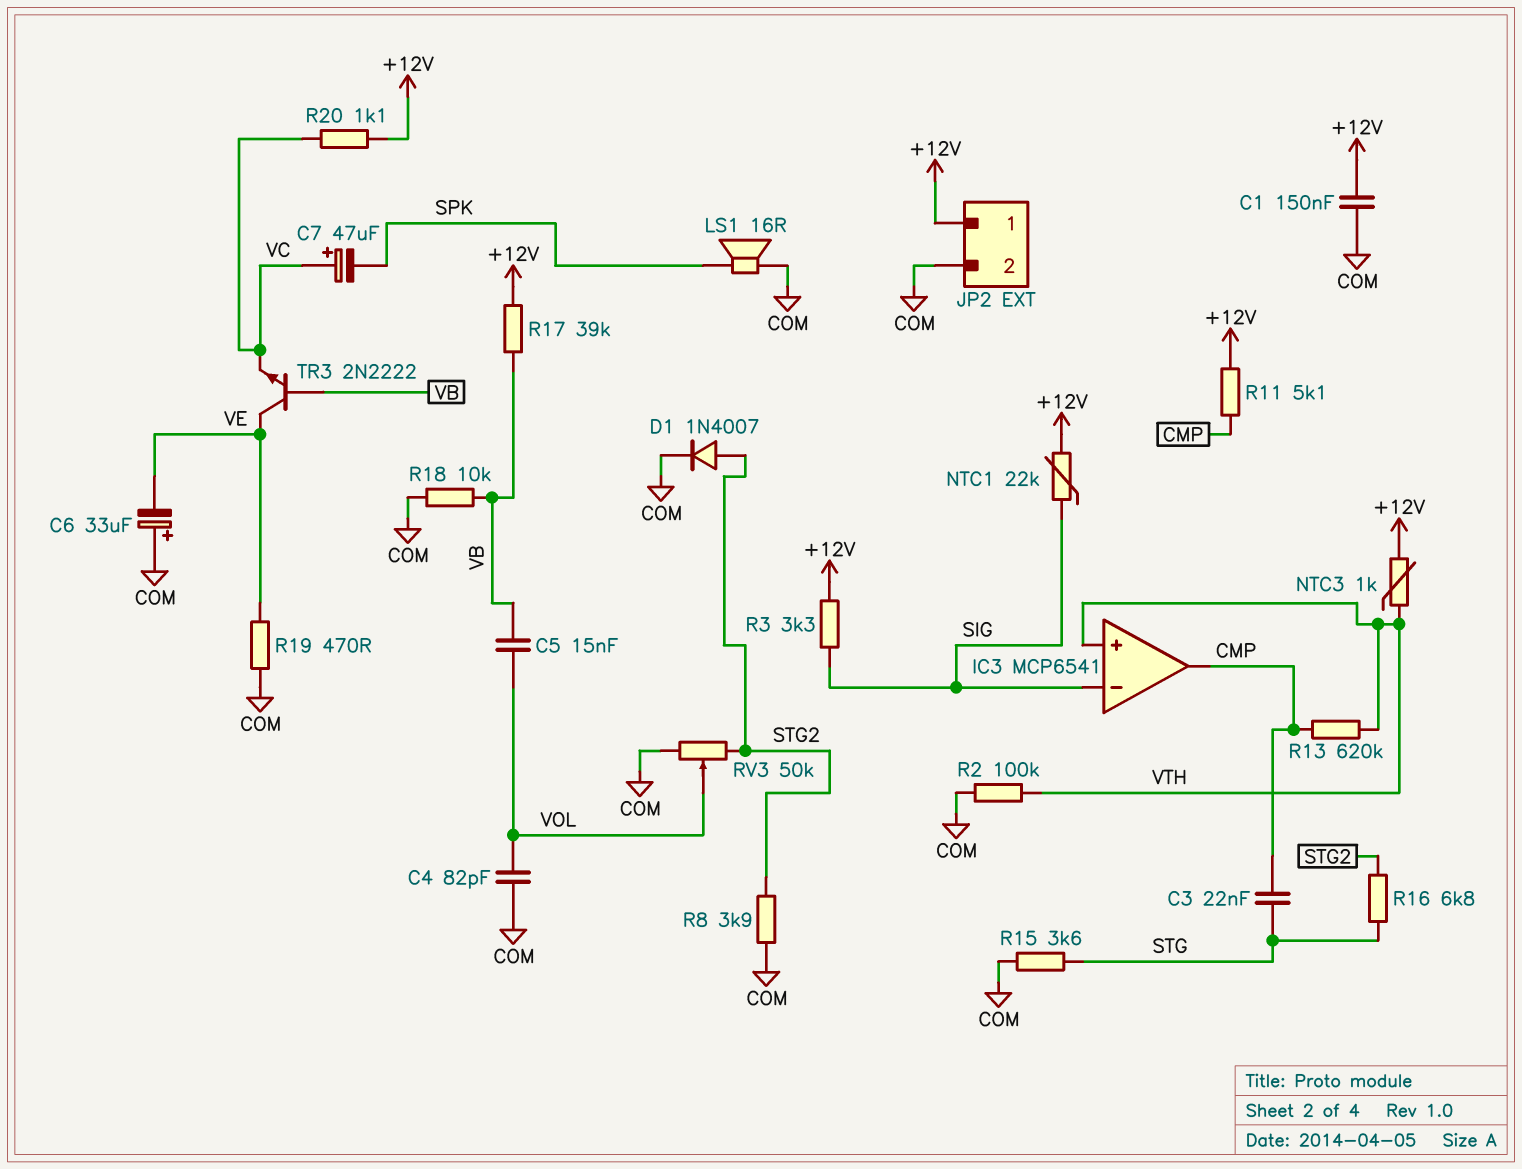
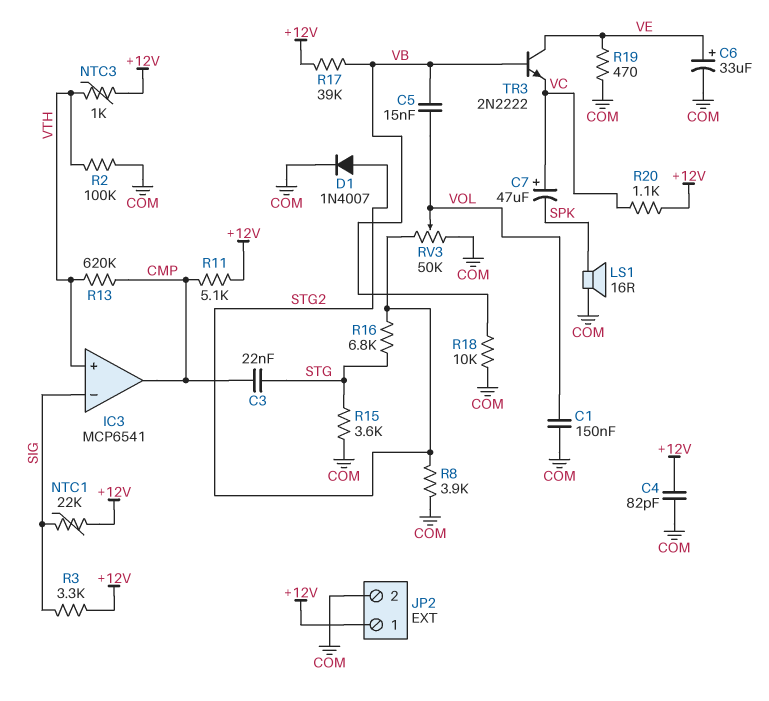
C1: 150nF (+12V, COM) -> 150nF (COM, VOL)
C4: 82pF (COM, VOL) -> 82pF (+12V, COM)
C6: 33uF (plus COM, minus VE) -> 33uF (plus VE, minus COM)

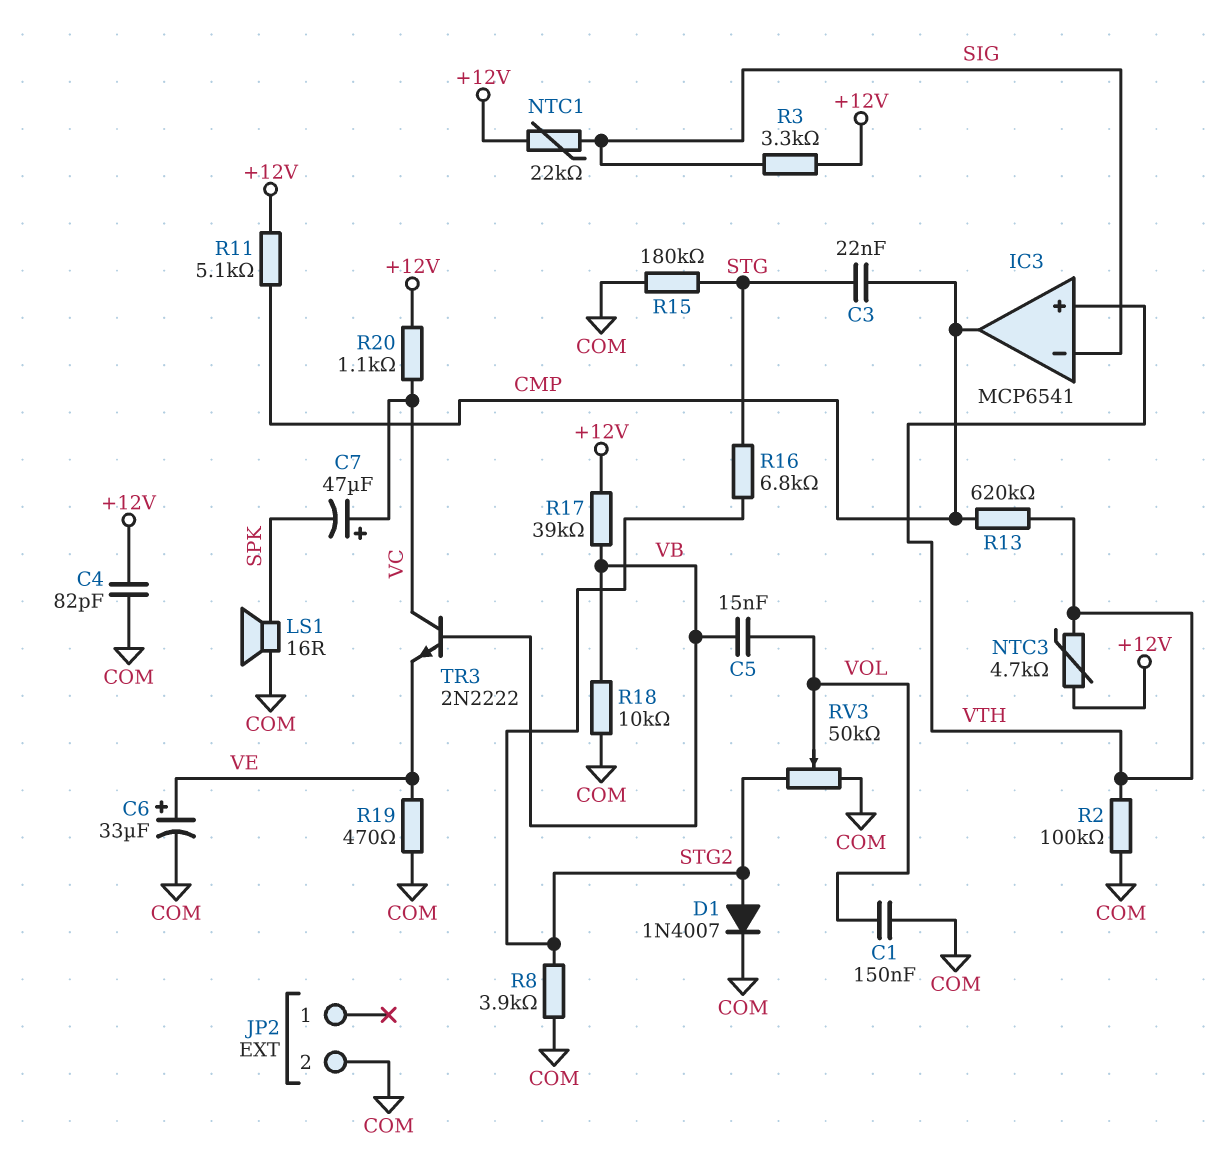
JP2 pin 1: +12V -> none
NTC3: 1k (+12V, VTH) -> 4.7k (+12V, VTH)
R15: 3.6k (COM, STG) -> 180k (COM, STG)
TR3: NPN 2N2222 (B VB, C VE, E VC) -> NPN 2N2222 (B VB, C VC, E VE)

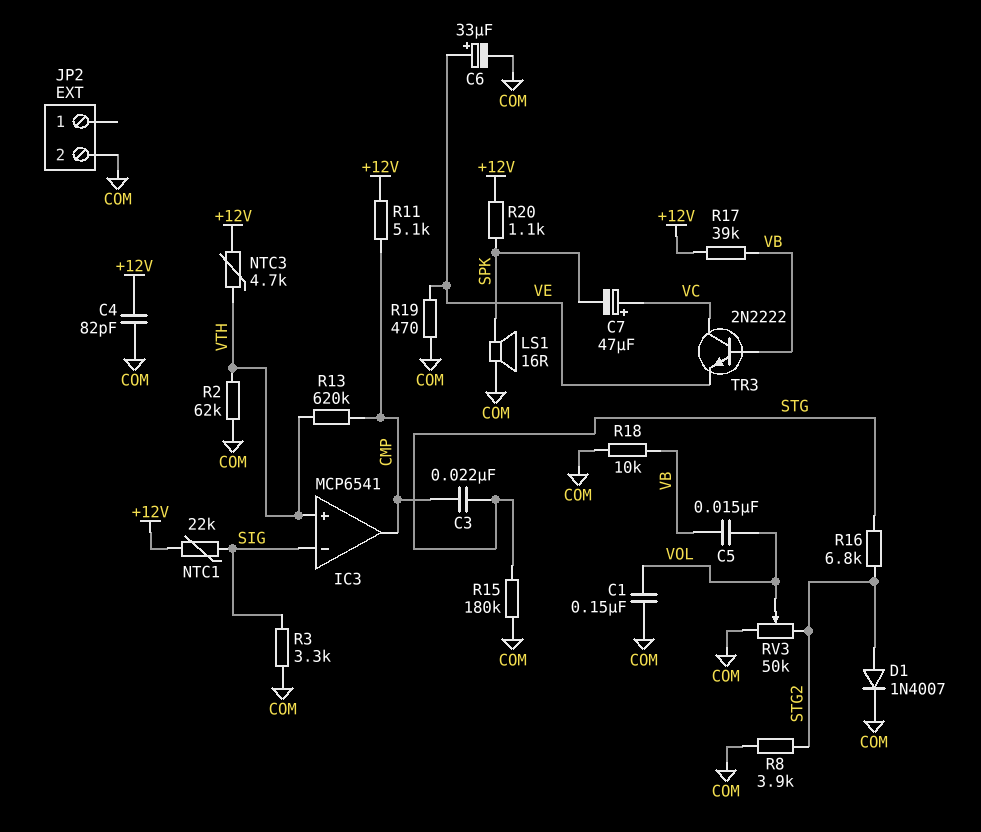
R2: 100k (COM, VTH) -> 62k (COM, VTH)
R3: 3.3k (+12V, SIG) -> 3.3k (COM, SIG)
R20: 1.1k (+12V, VC) -> 1.1k (+12V, SPK)

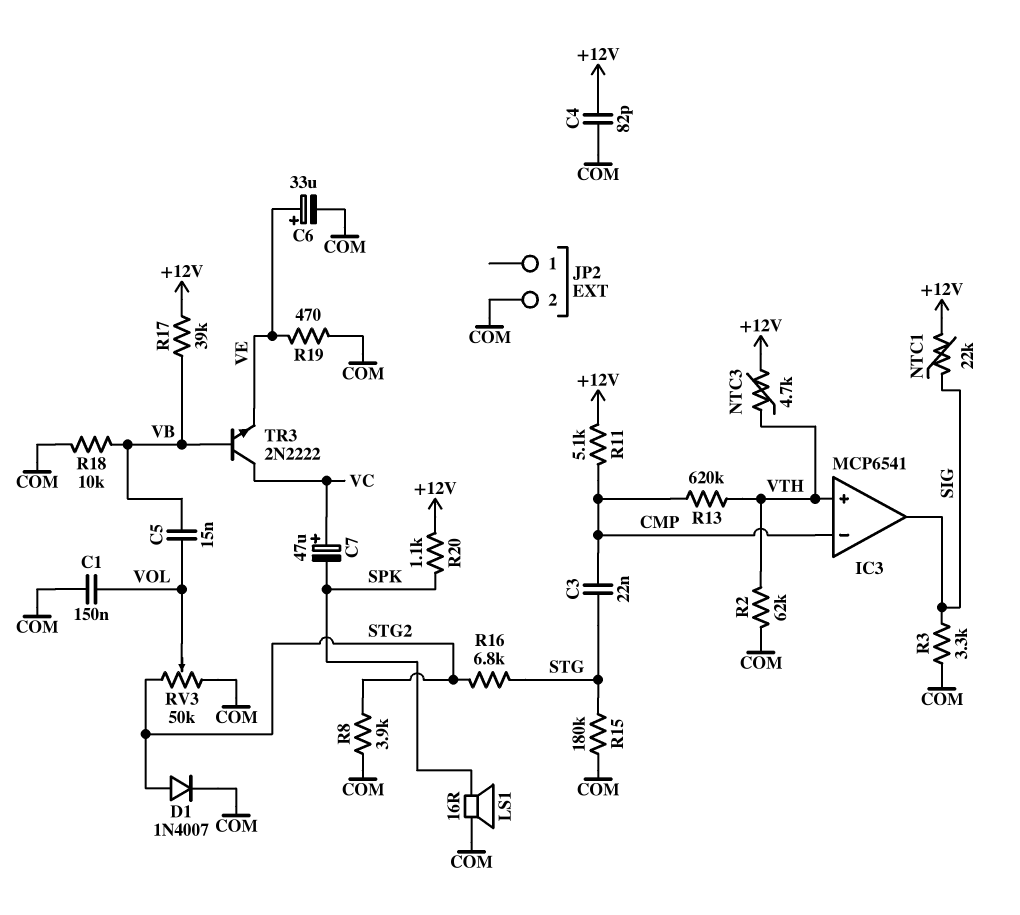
IC3 pin in-: SIG -> CMP
IC3 pin out: CMP -> SIG

